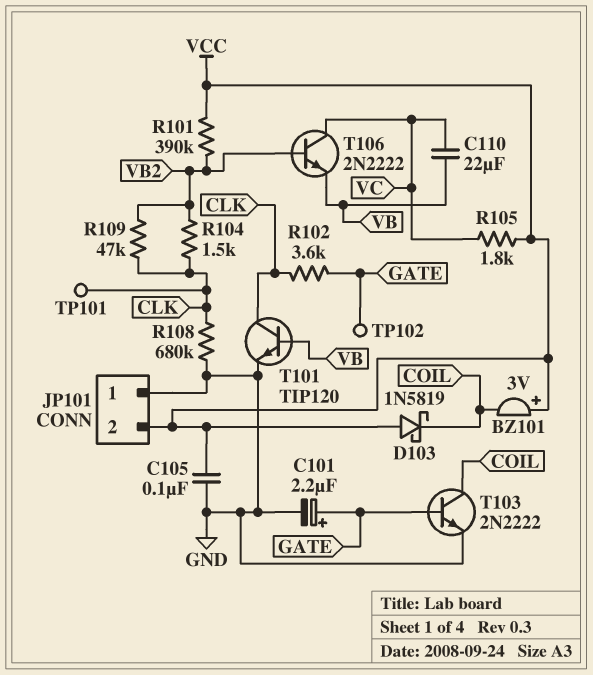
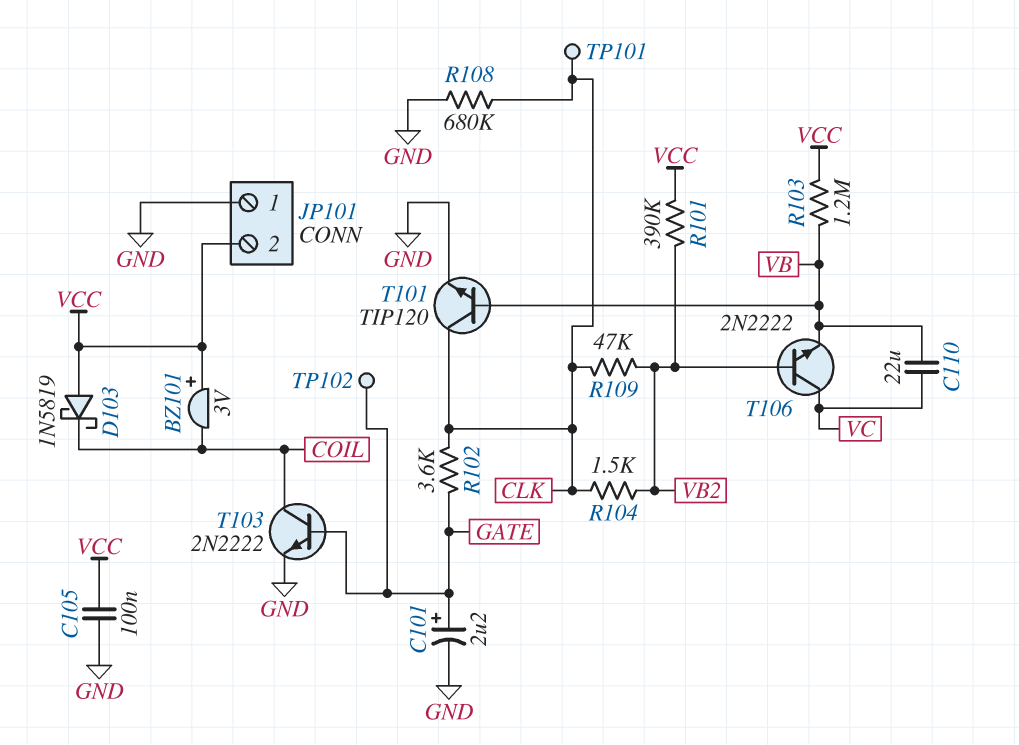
R103: none -> 1.2M (VB, VCC)
R105: 1.8k (VC, VCC) -> none

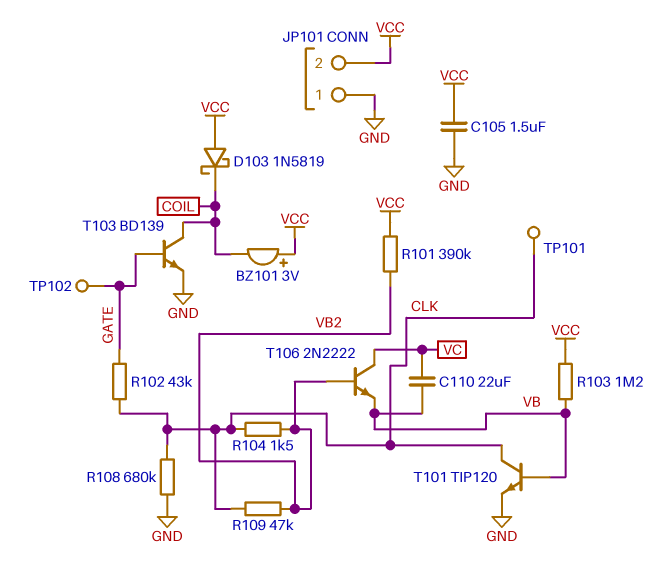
C101: 2.2uF (plus GATE, minus GND) -> none
C105: 100nF (GND, VCC) -> 1.5uF (GND, VCC)
R102: 3.6k (CLK, GATE) -> 43k (CLK, GATE)
T103: NPN 2N2222 (B GATE, C COIL, E GND) -> NPN BD139 (B GATE, C COIL, E GND)

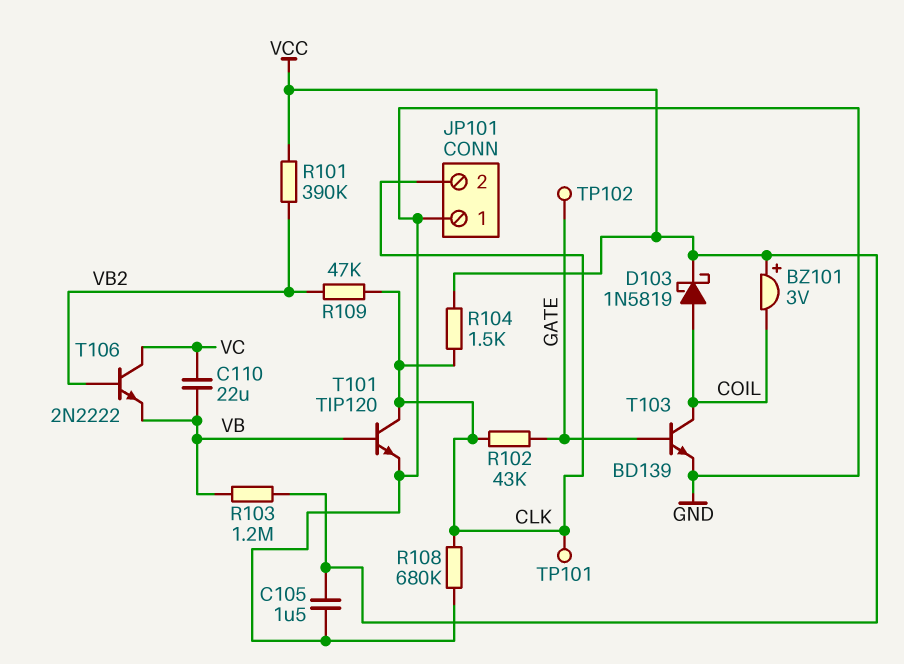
D103: schottky 1N5819 (A VCC, K COIL) -> schottky 1N5819 (A COIL, K VCC)
JP101 pin 2: VCC -> CLK
R104: 1.5k (CLK, VB2) -> 1.5k (CLK, VCC)

